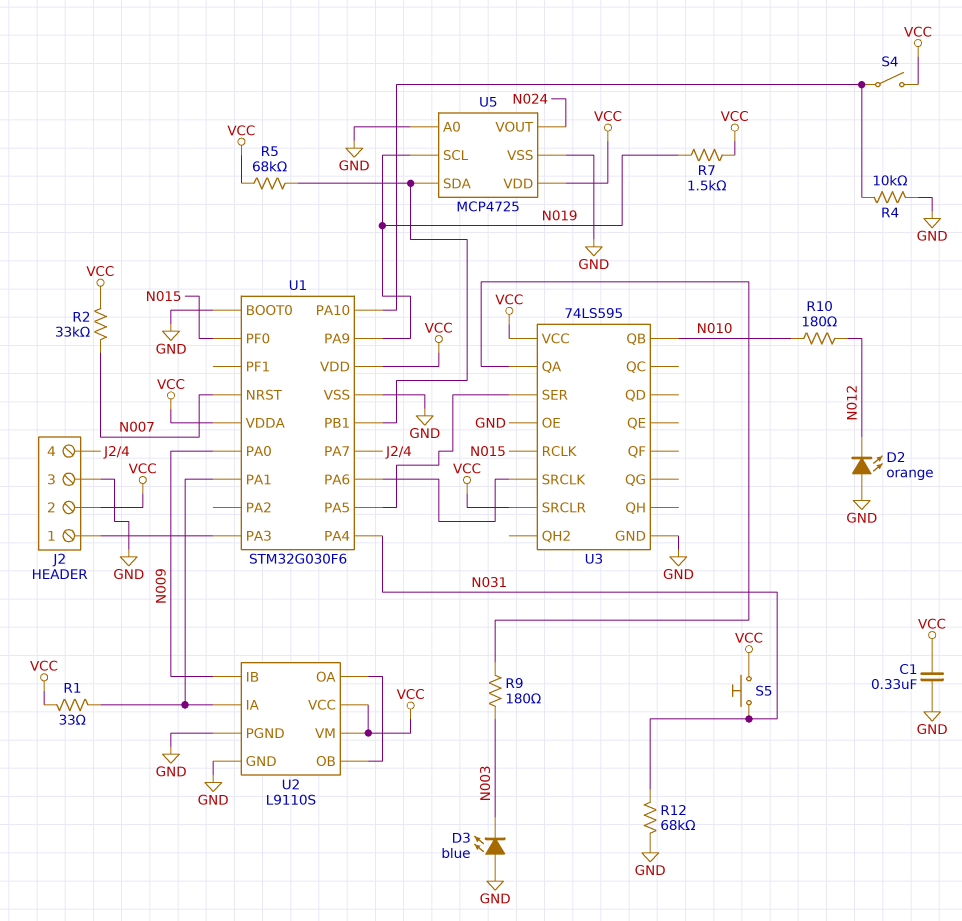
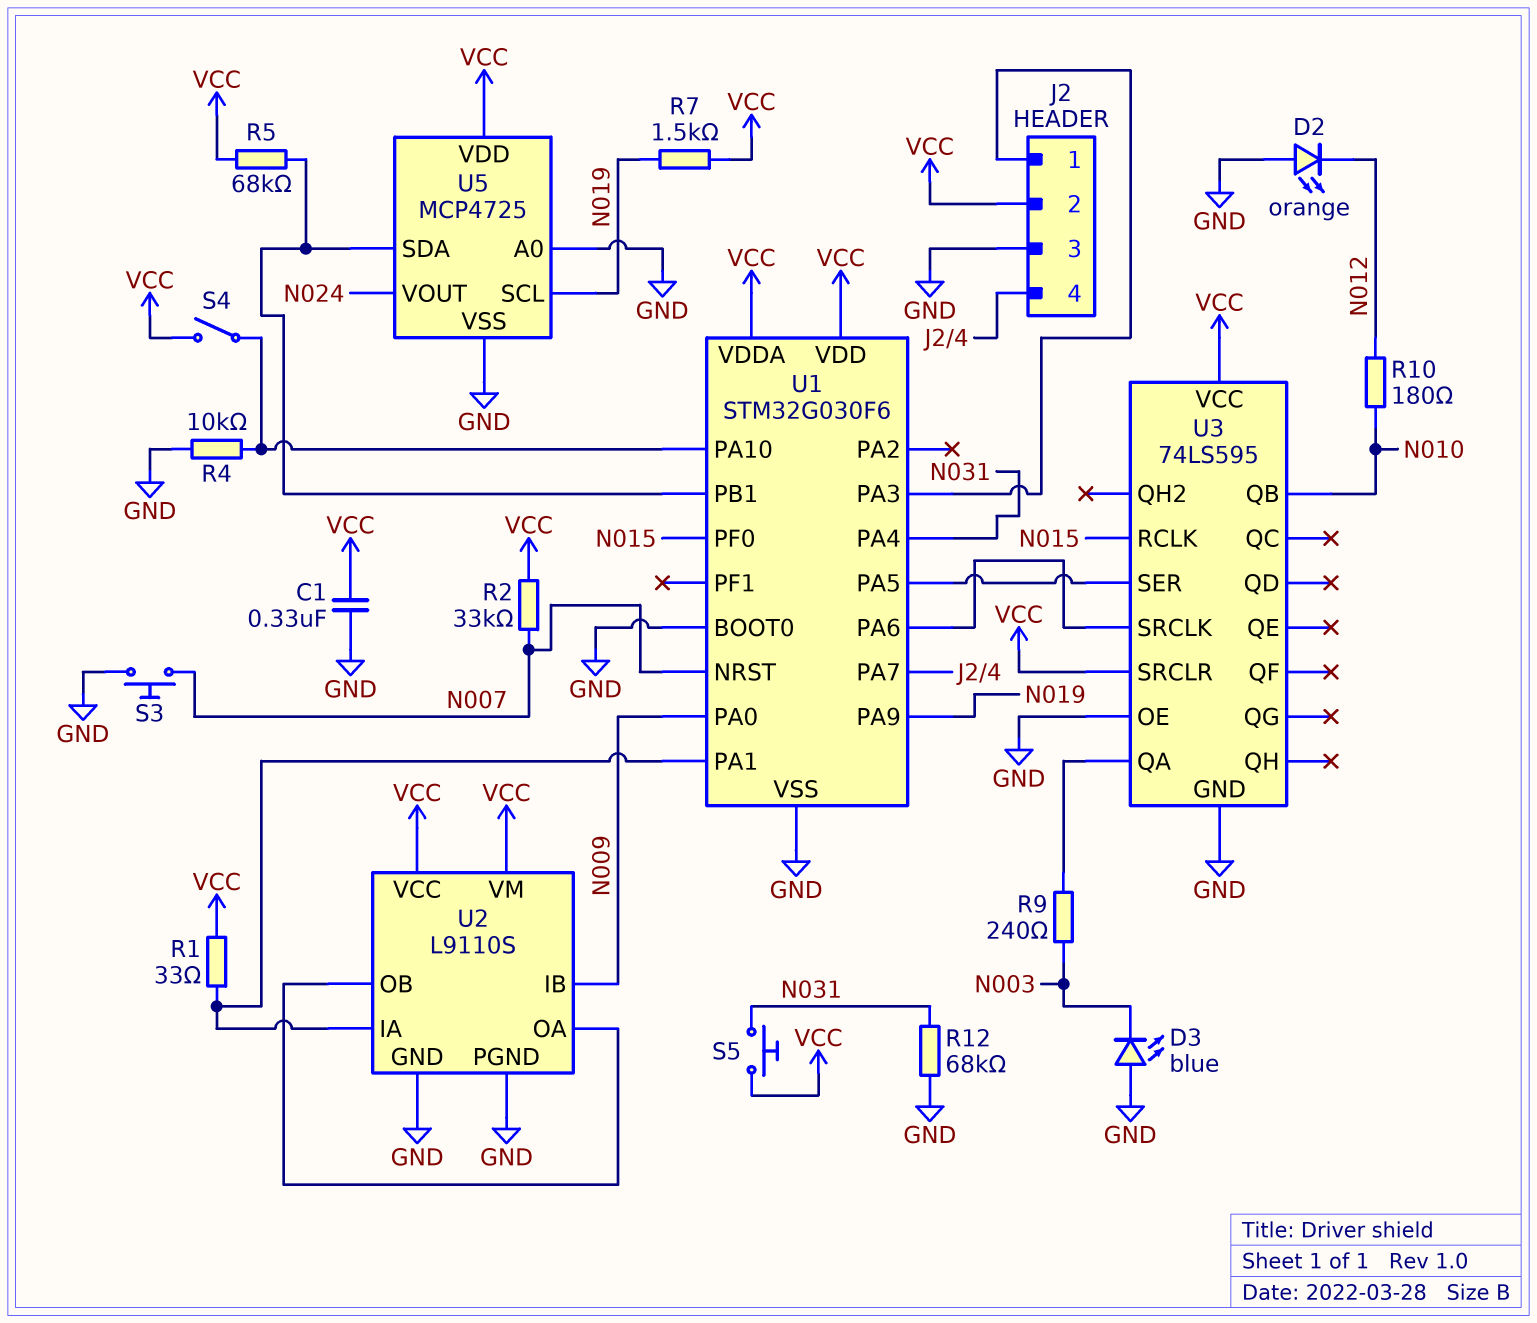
R9: 180 (N003, U3/QA) -> 240 (N003, U3/QA)
S3: none -> button (GND, N007)

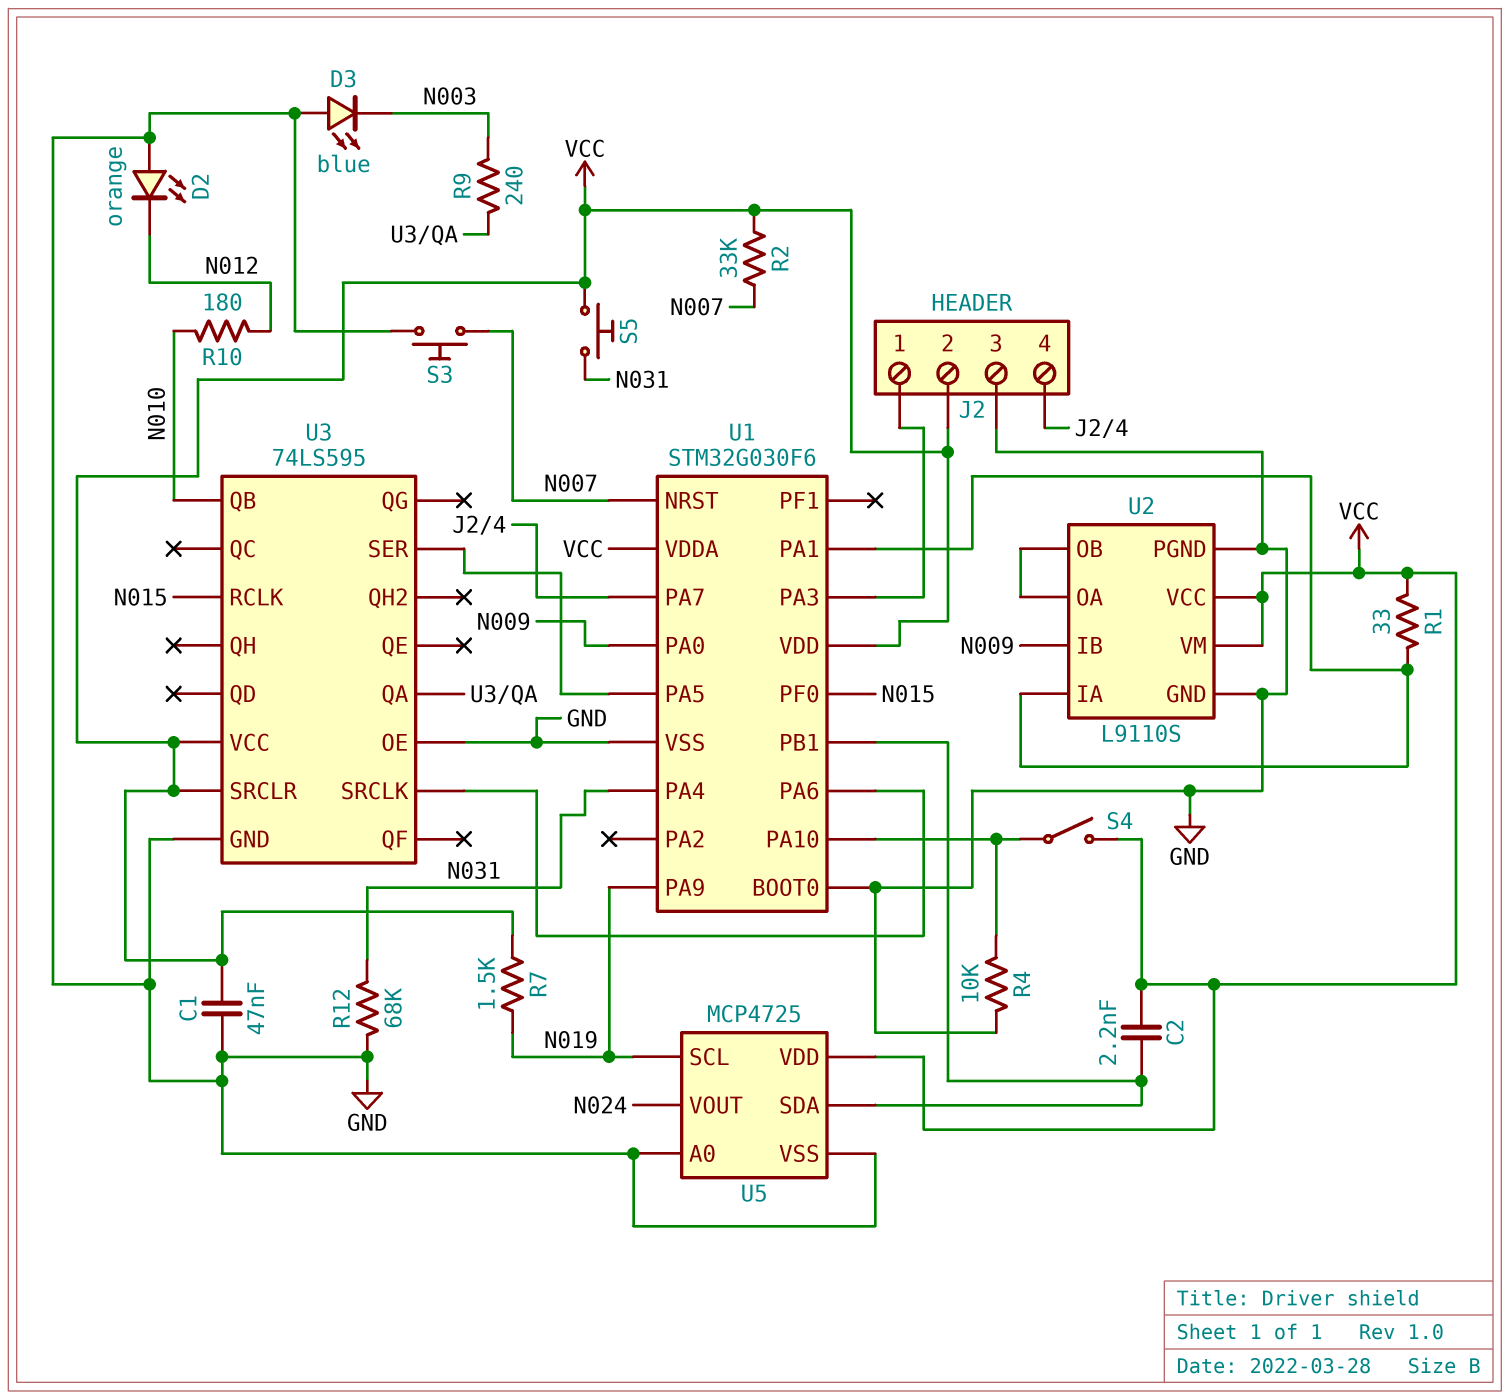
C1: 330nF (GND, VCC) -> 47nF (GND, VCC)
C2: none -> 2.2nF (U1/PB1, VCC)
R5: 68k (U1/PB1, VCC) -> none

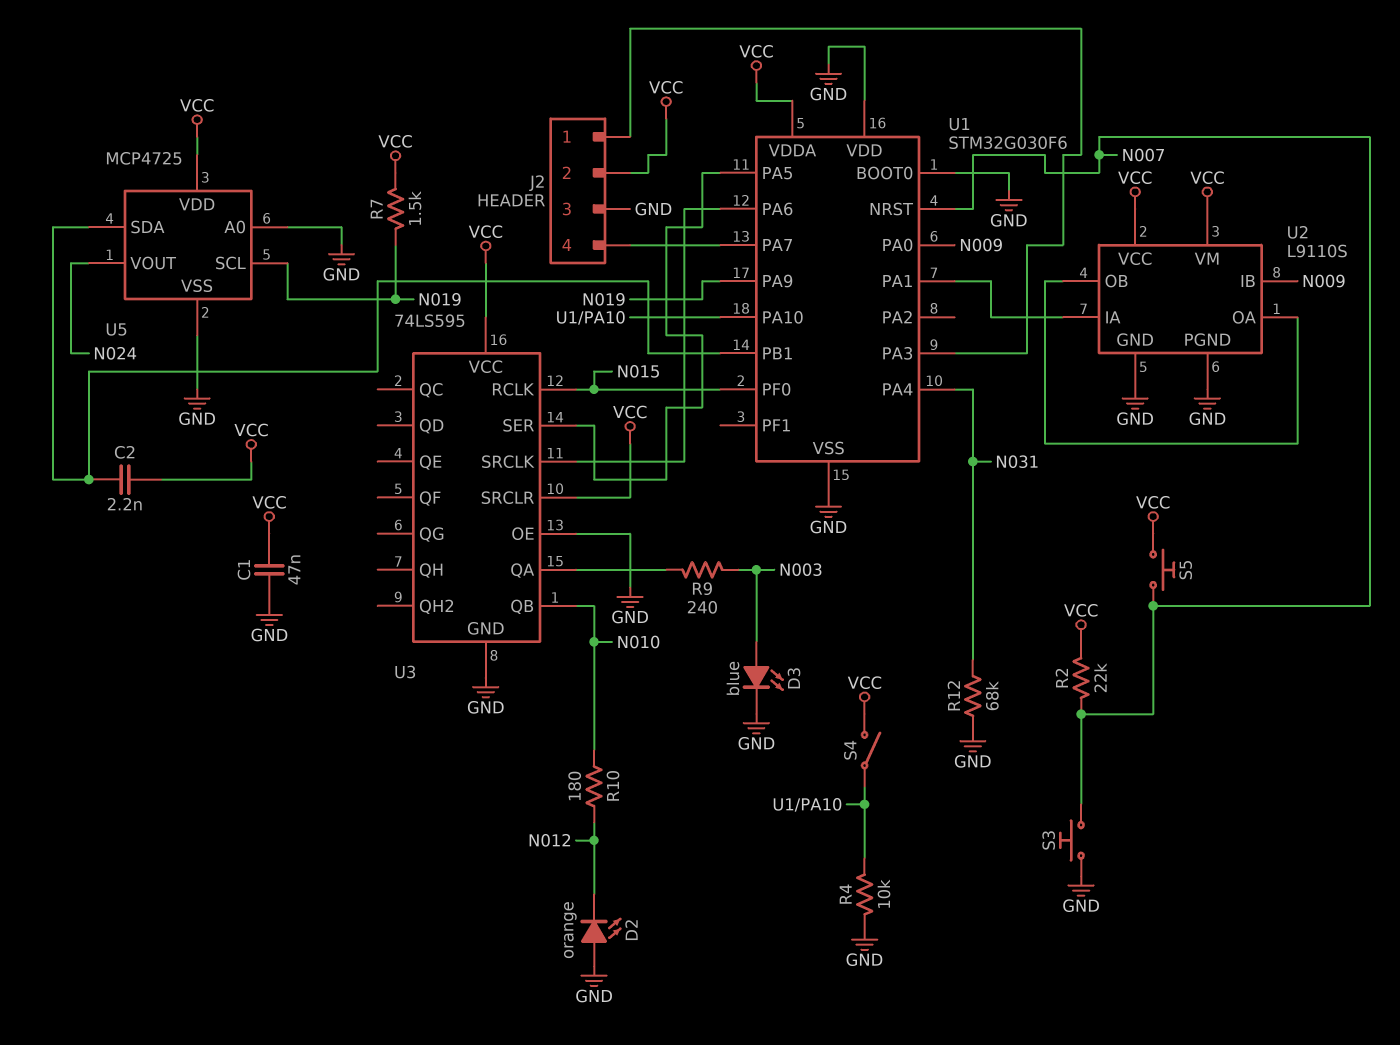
D3: LED blue (A GND, K N003) -> LED blue (A N003, K GND)
R1: 33 (U1/PA1, VCC) -> none
R2: 33k (N007, VCC) -> 22k (N007, VCC)
S5: button (N031, VCC) -> button (N007, VCC)
U1 pin VDD: VCC -> GND

